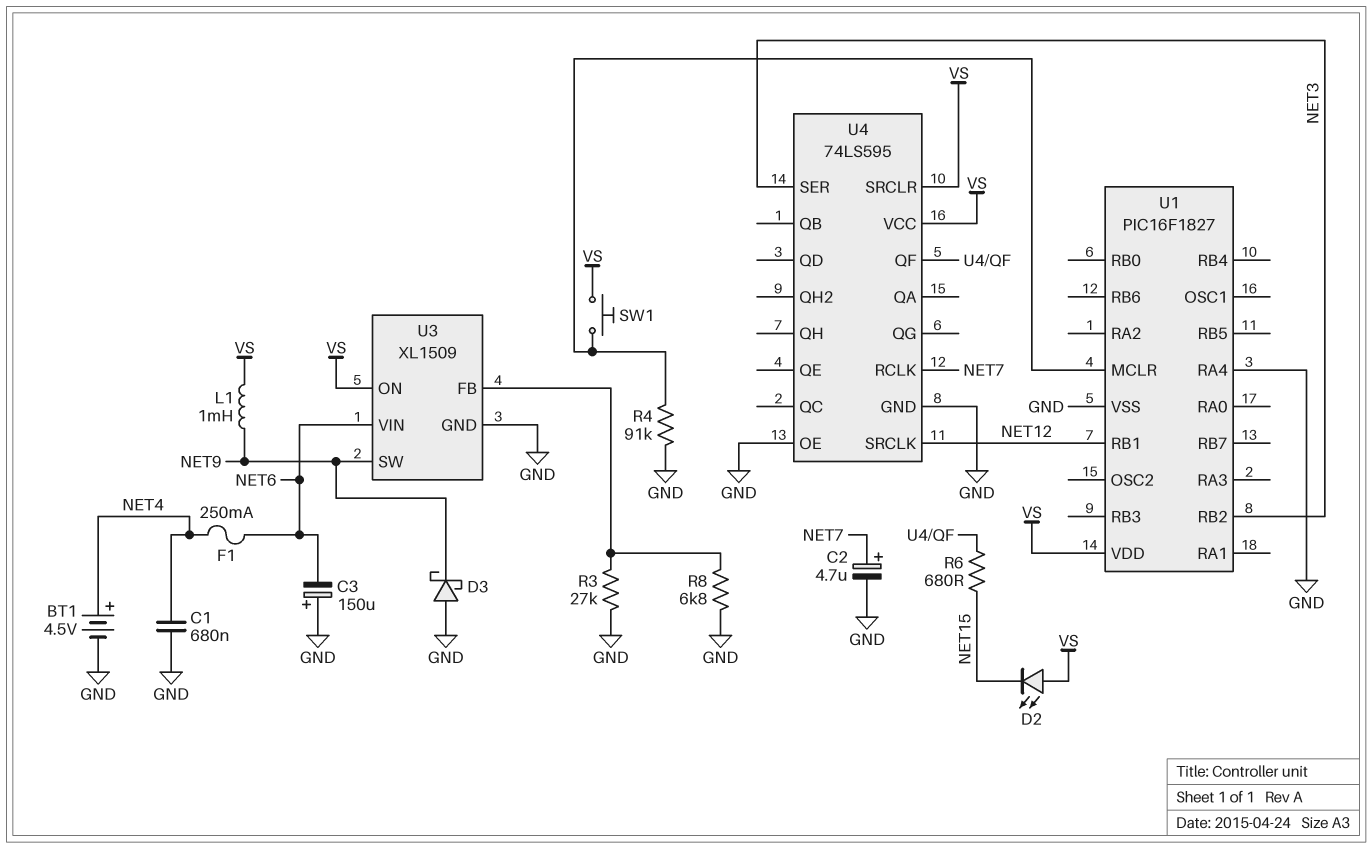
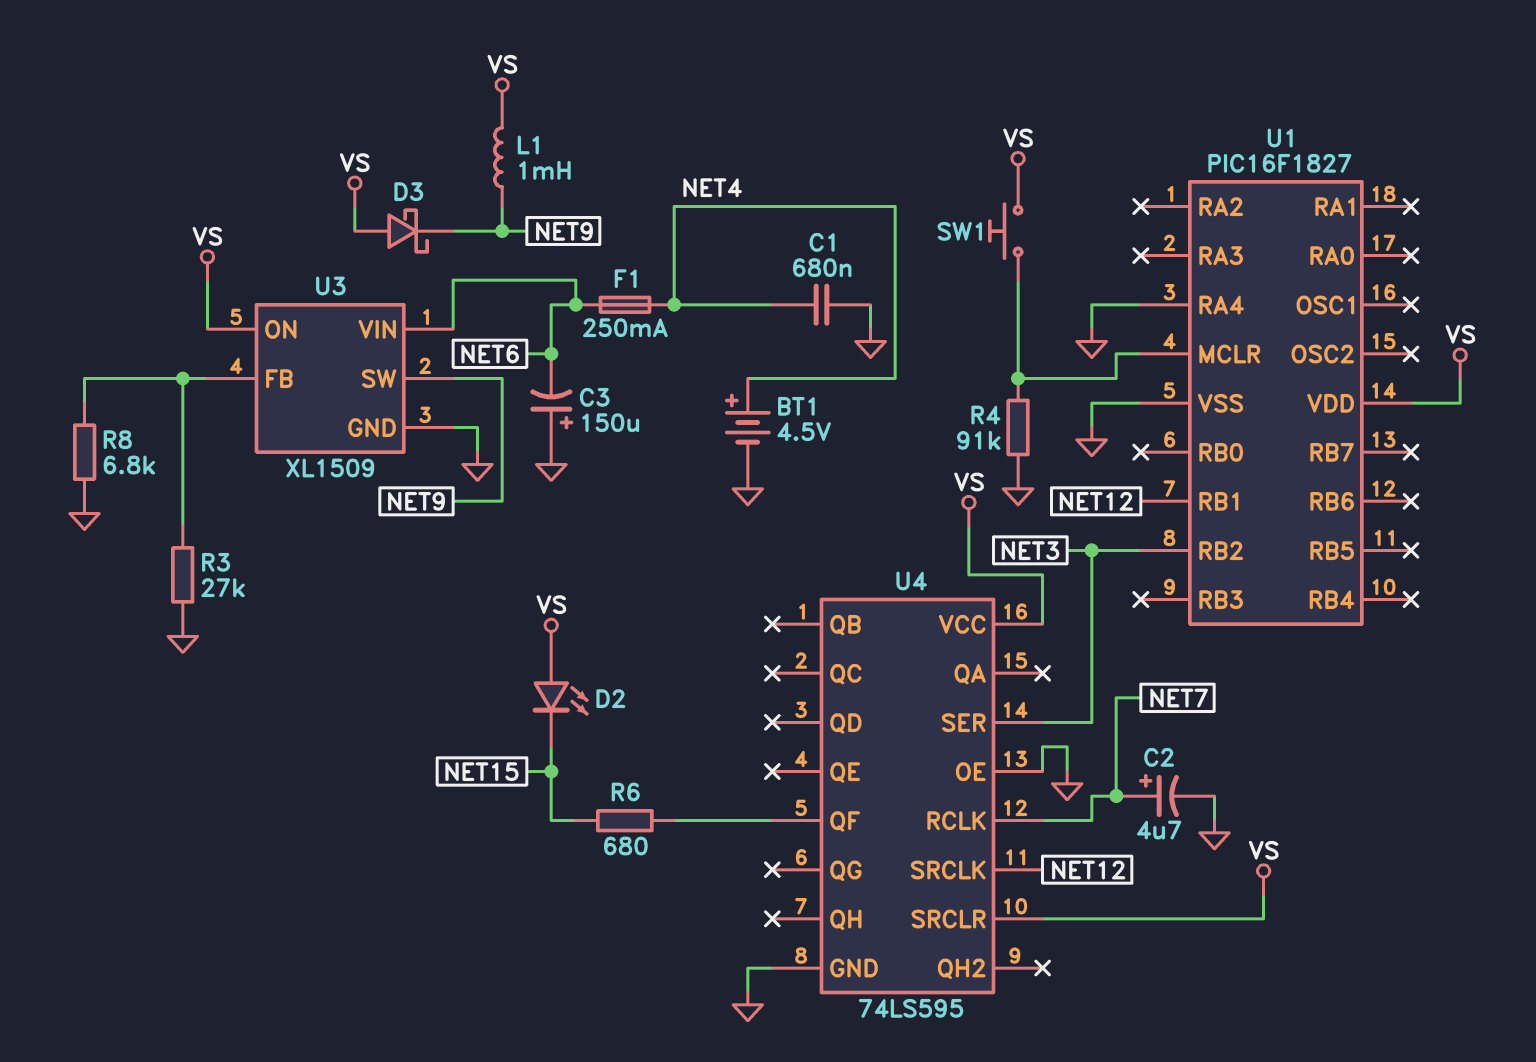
D3: schottky (A GND, K NET9) -> schottky (A VS, K NET9)

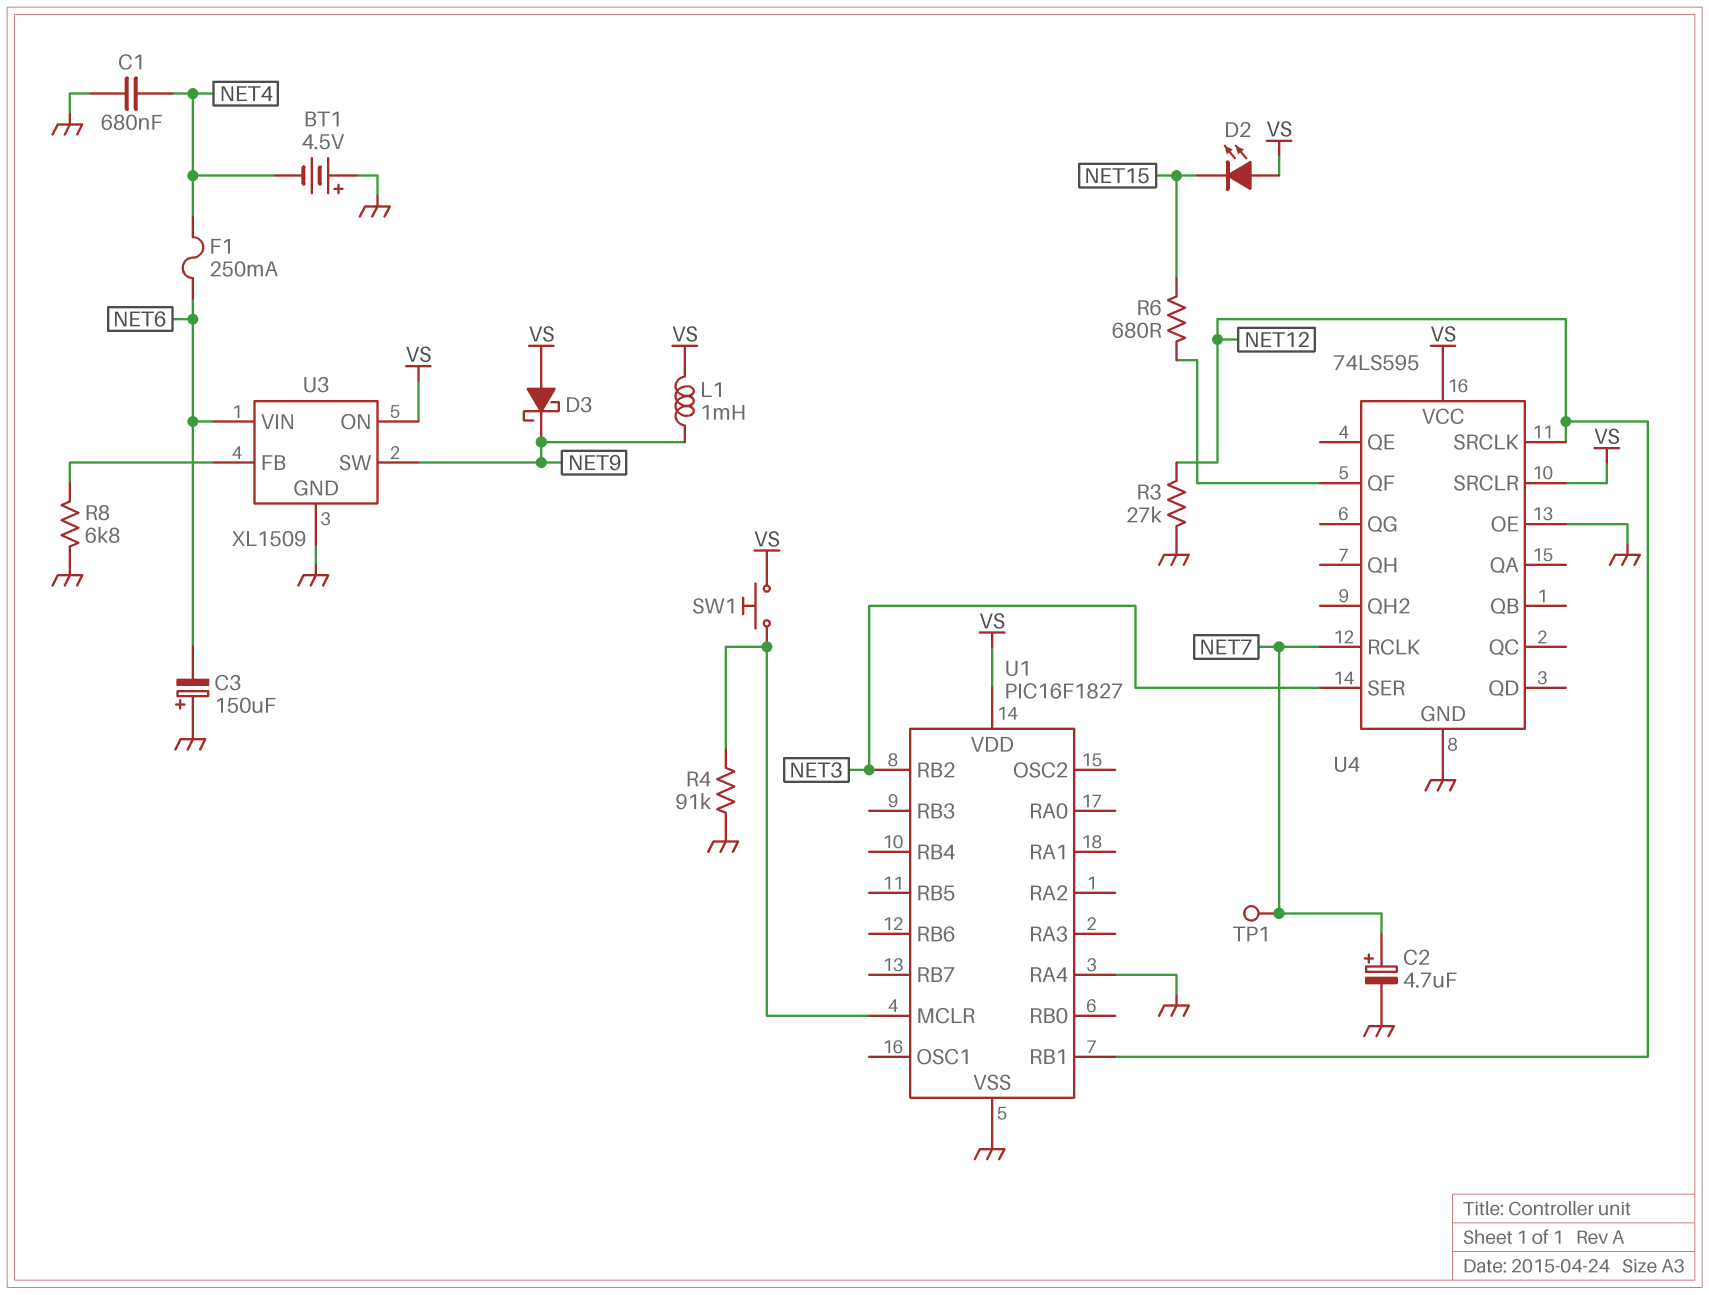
BT1: 4.5V (plus NET4, minus GND) -> 4.5V (plus GND, minus NET4)
R3: 27k (GND, U3/FB) -> 27k (GND, NET12)
TP1: none -> test point (NET7)

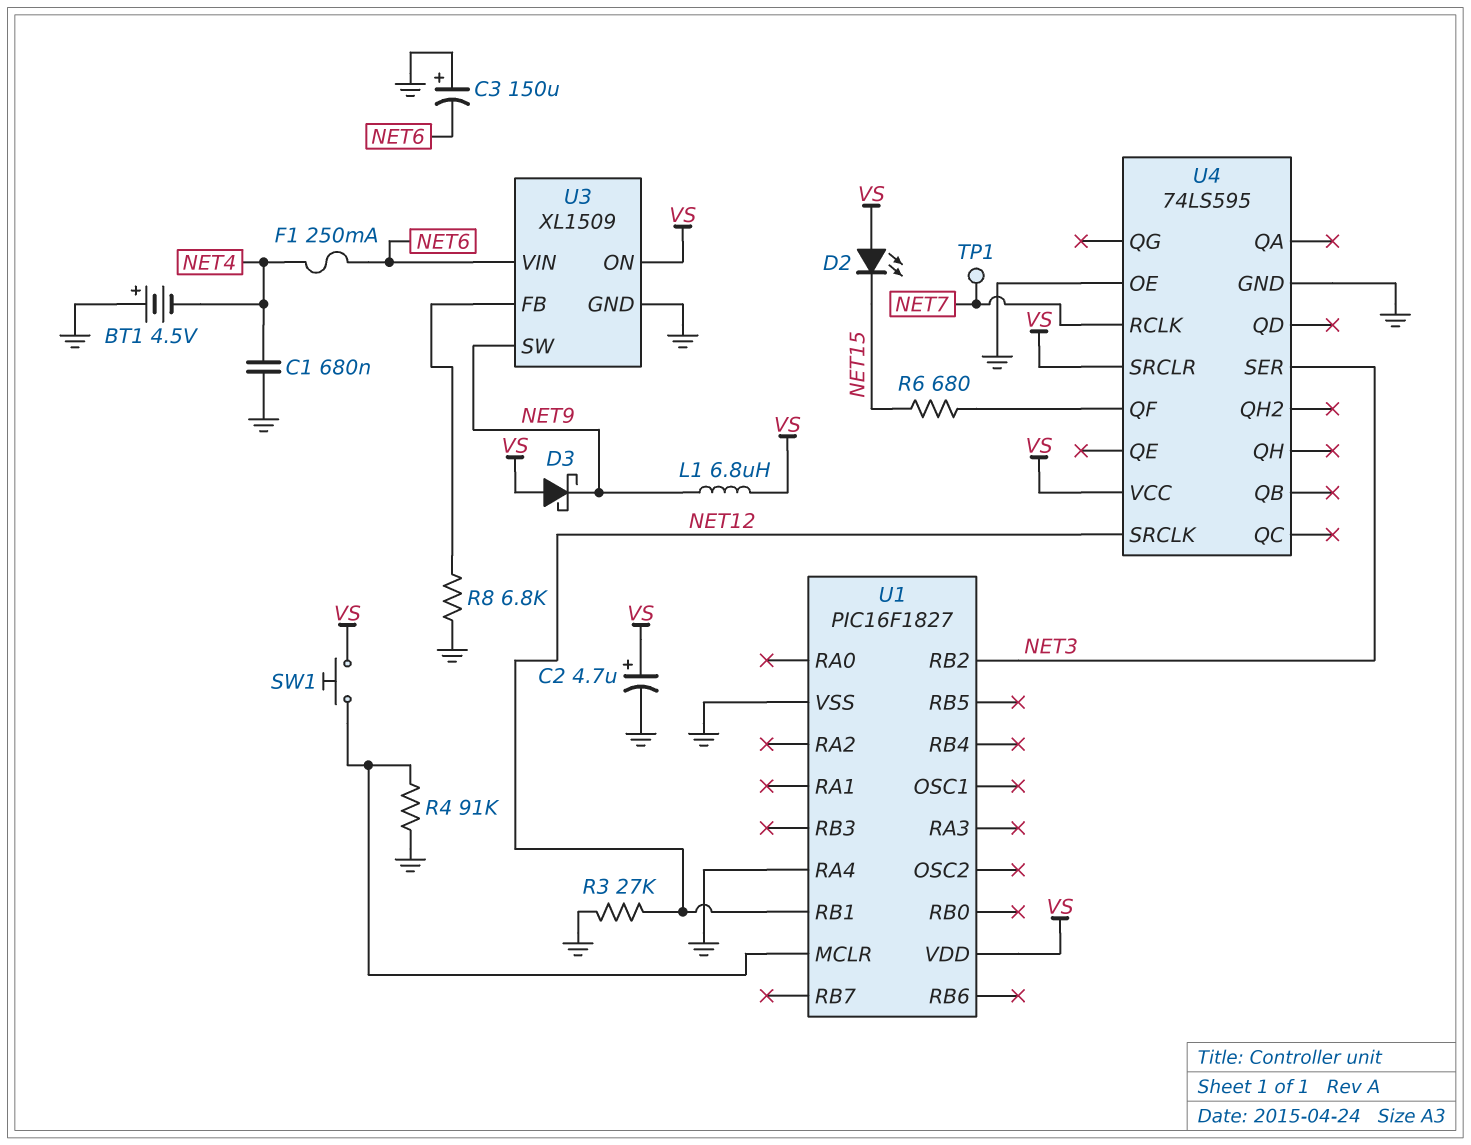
C2: 4.7uF (plus NET7, minus GND) -> 4.7uF (plus VS, minus GND)
L1: 1mH (NET9, VS) -> 6.8uH (NET9, VS)

